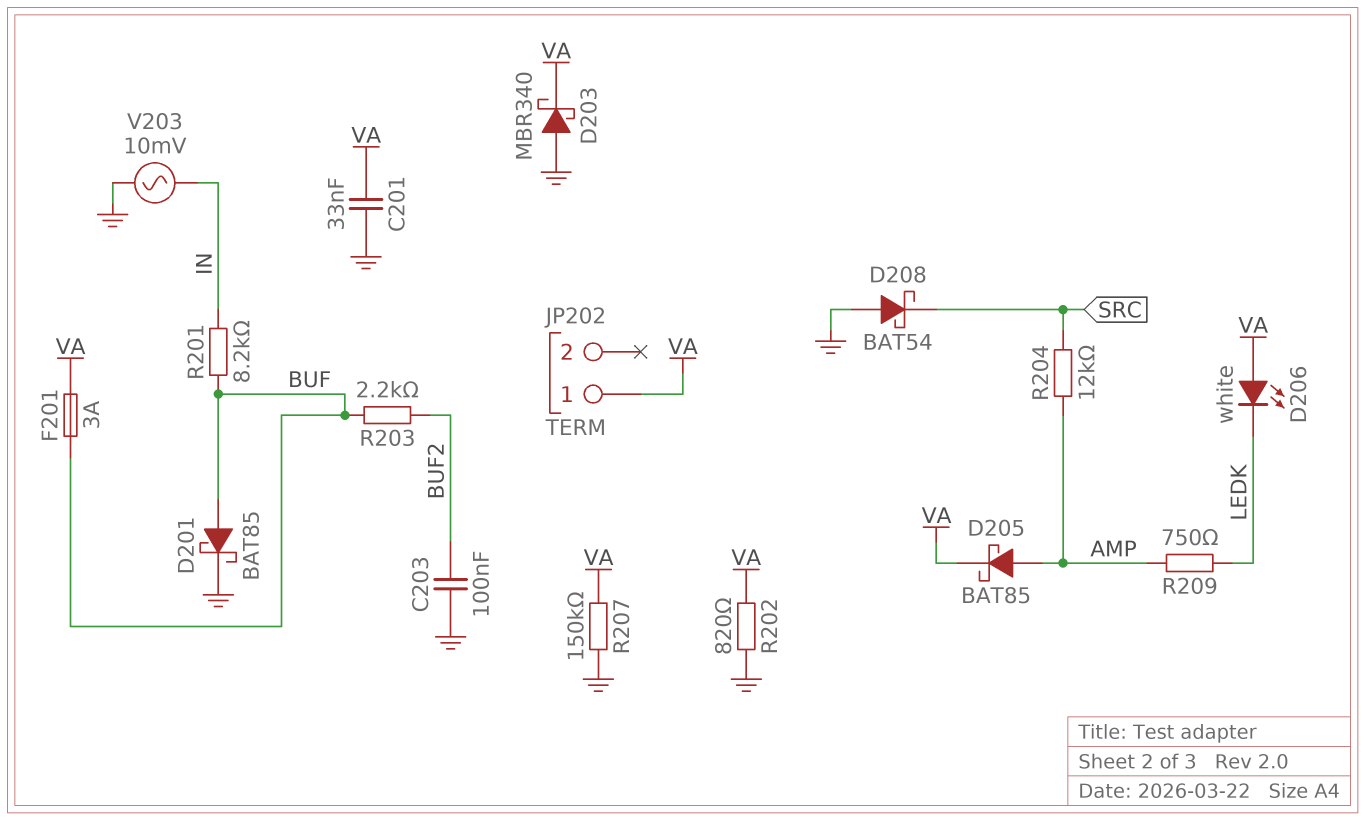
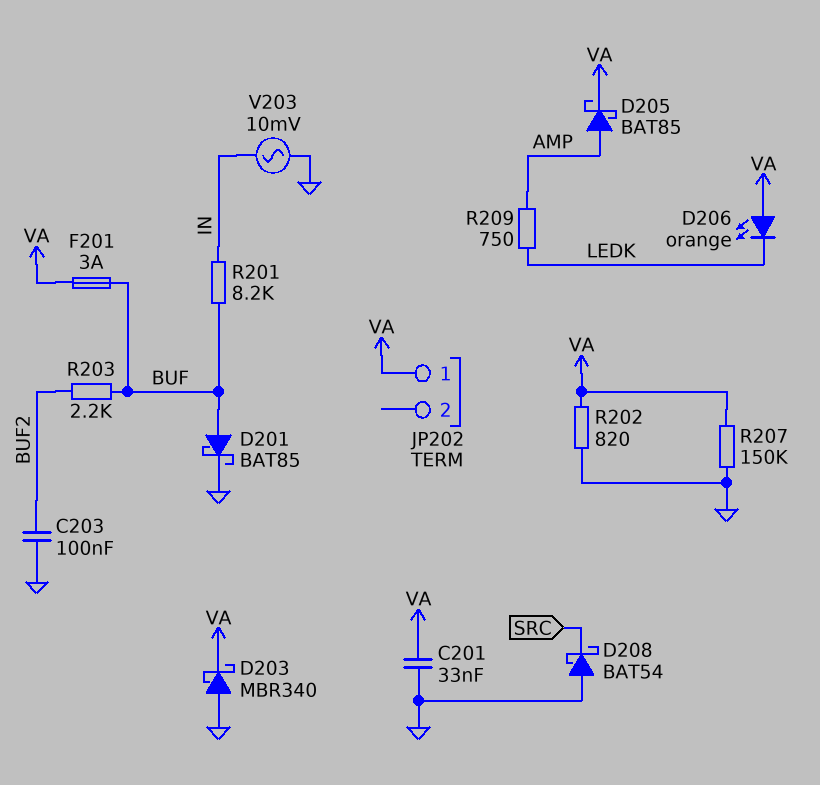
D206: LED white (A VA, K LEDK) -> LED orange (A VA, K LEDK)
R204: 12k (AMP, SRC) -> none

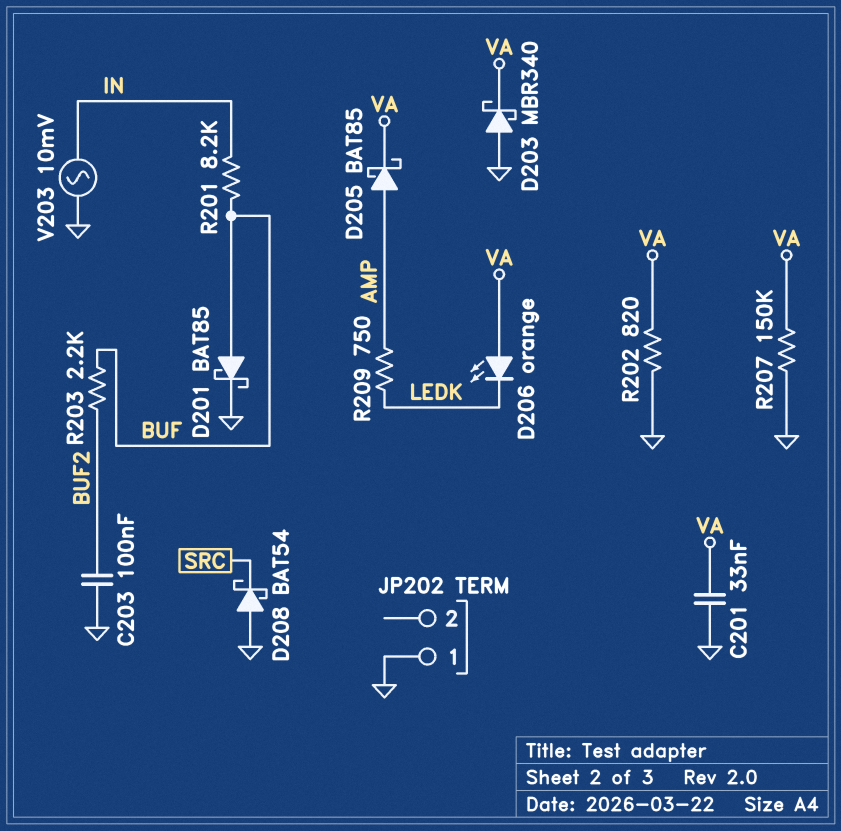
F201: 3A (BUF, VA) -> none
JP202 pin 1: VA -> GND

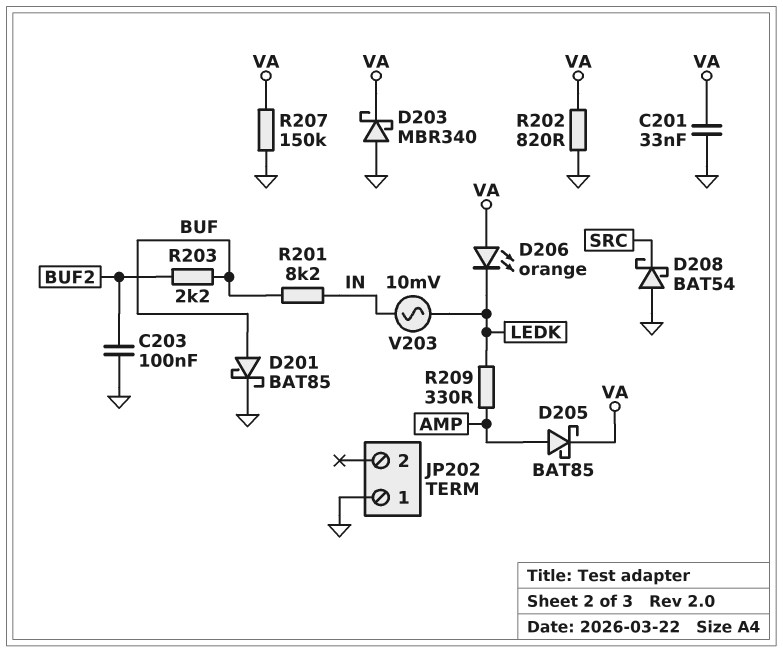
R209: 750 (AMP, LEDK) -> 330 (AMP, LEDK)
V203: AC 10mV (GND, IN) -> AC 10mV (IN, LEDK)

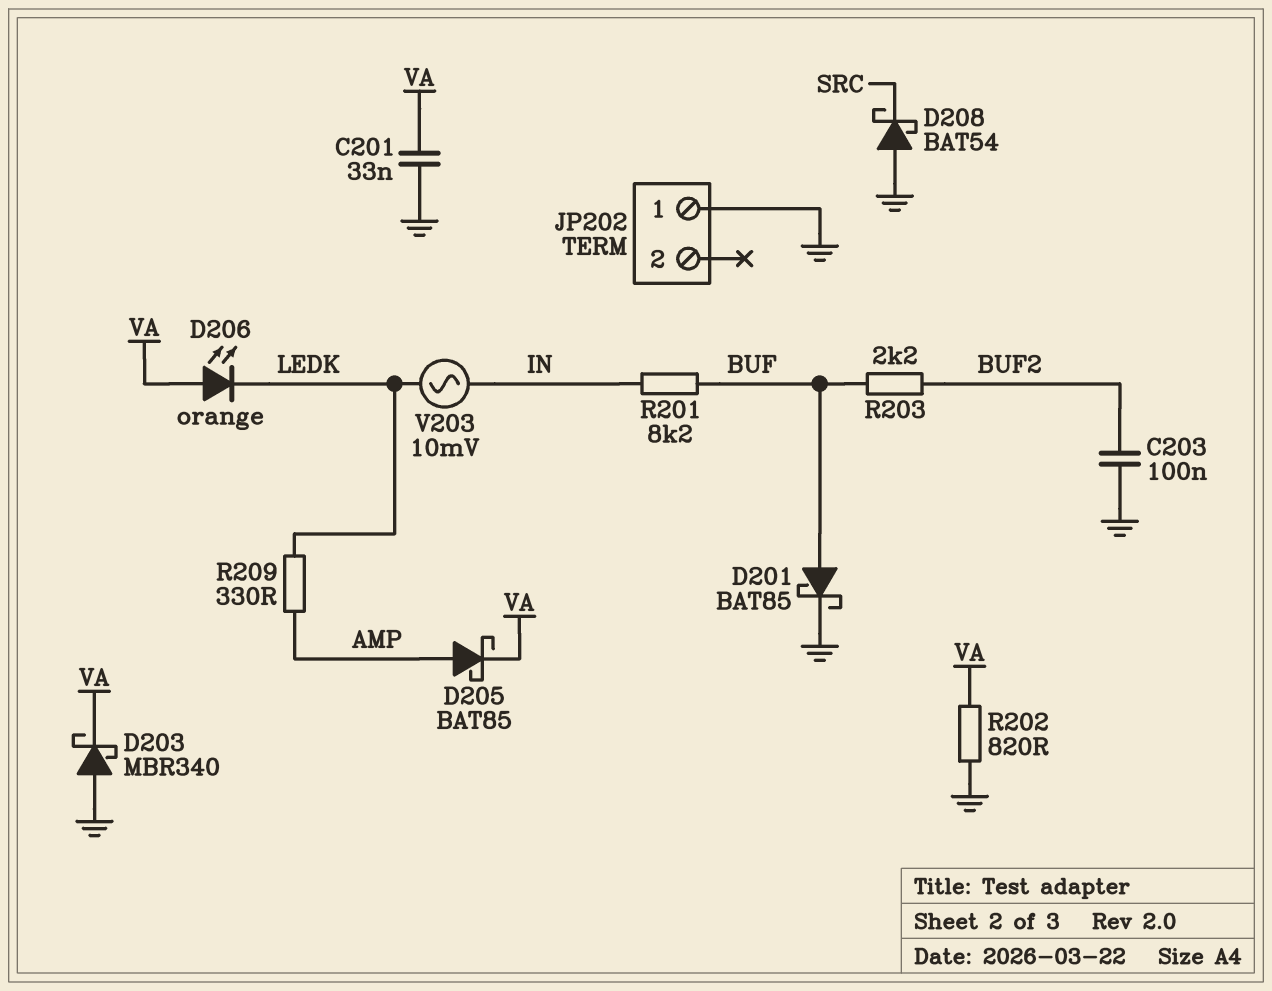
R207: 150k (GND, VA) -> none

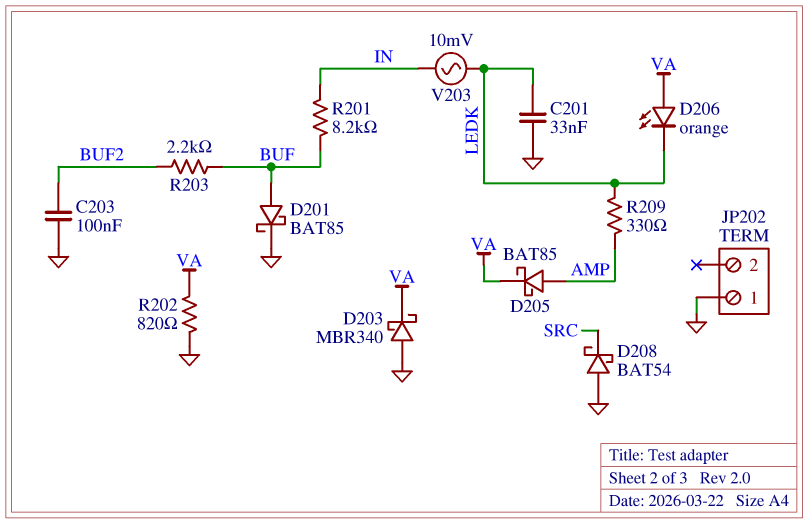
C201: 33nF (GND, VA) -> 33nF (GND, LEDK)

